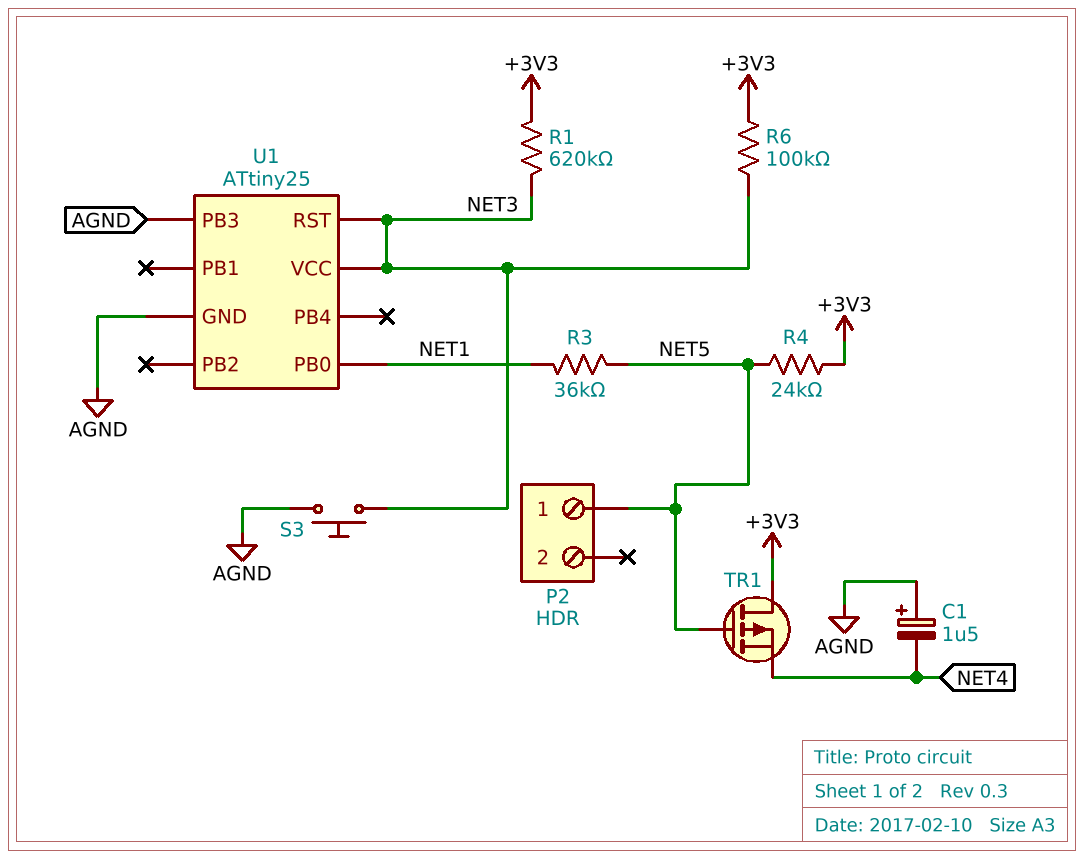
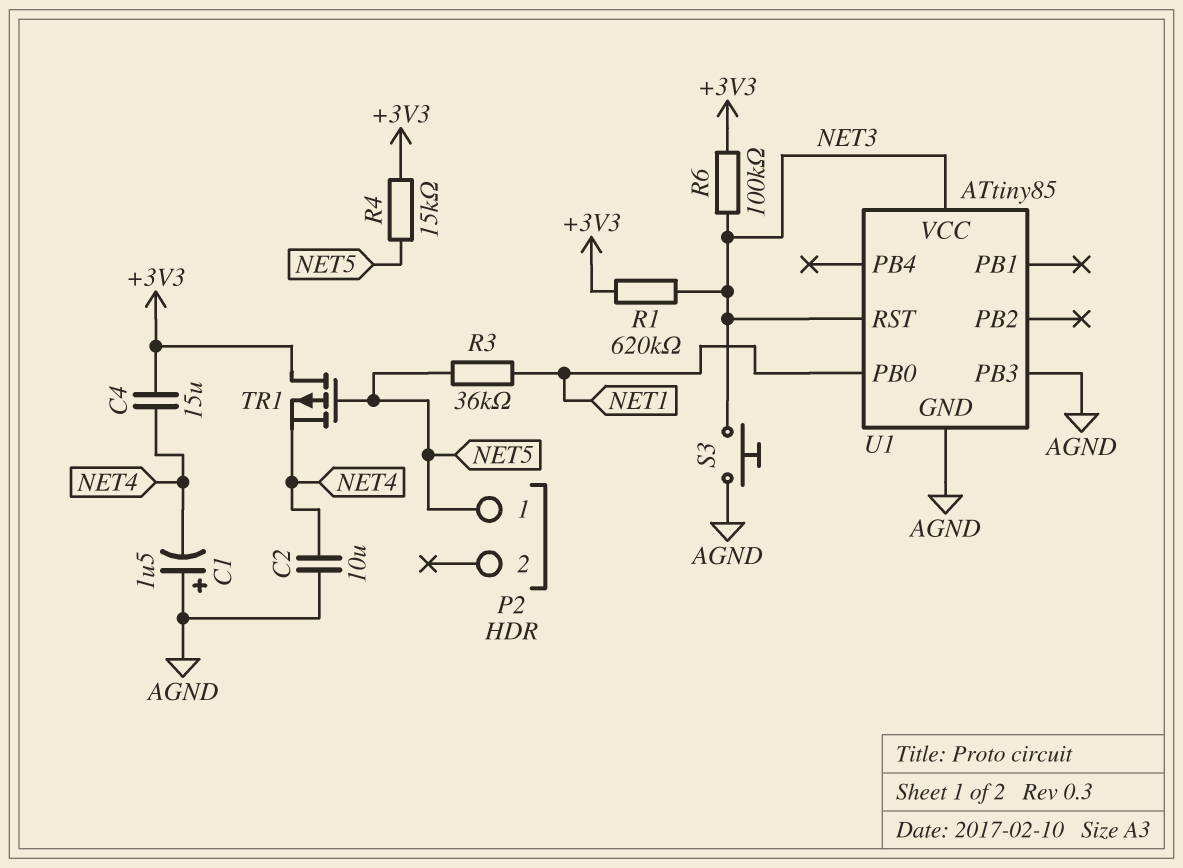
C2: none -> 10uF (AGND, NET4)
C4: none -> 15uF (+3V3, NET4)
R4: 24k (+3V3, NET5) -> 15k (+3V3, NET5)
U1: ATtiny25 -> ATtiny85

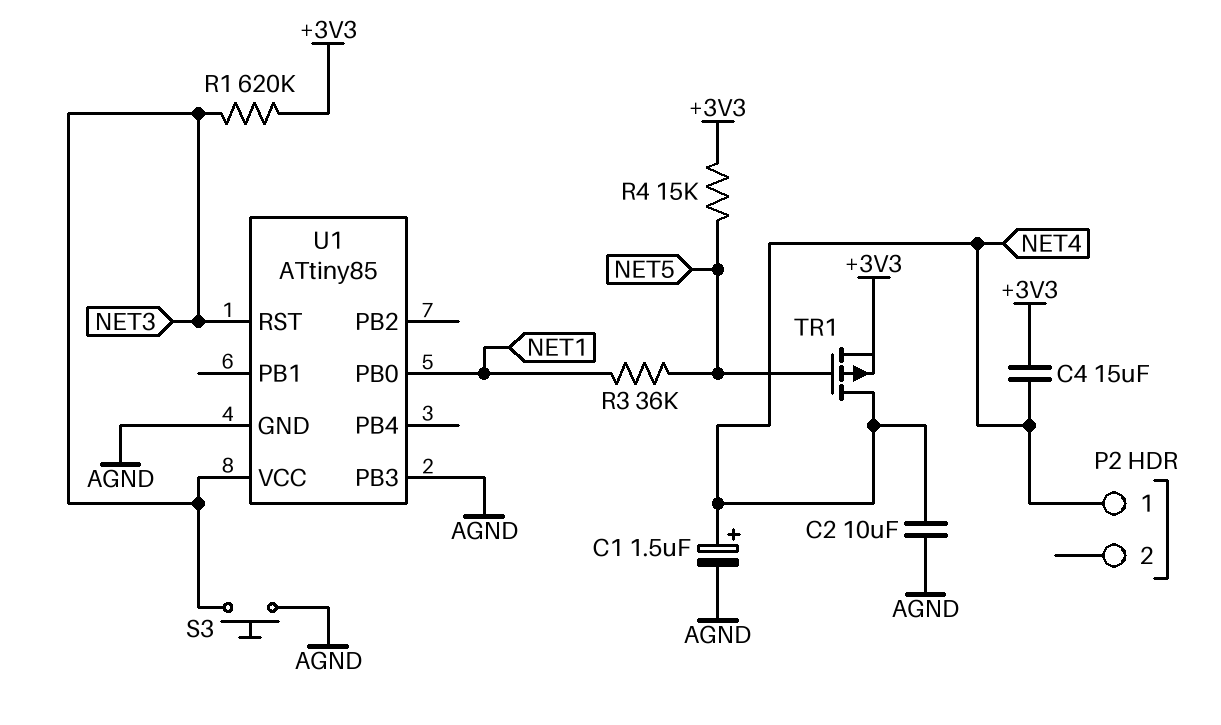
C1: 1.5uF (plus AGND, minus NET4) -> 1.5uF (plus NET4, minus AGND)
P2 pin 1: NET5 -> NET4
R6: 100k (+3V3, NET3) -> none
TR1: PMOS (G NET5, D +3V3, S NET4) -> PMOS (G NET5, D NET4, S +3V3)

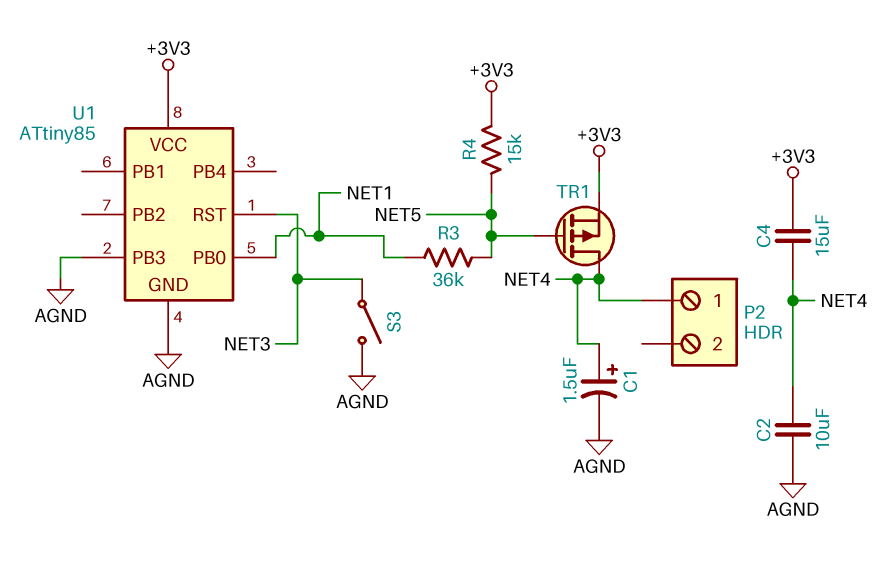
R1: 620k (+3V3, NET3) -> none
S3: button (AGND, NET3) -> switch (AGND, NET3)
U1 pin VCC: NET3 -> +3V3

